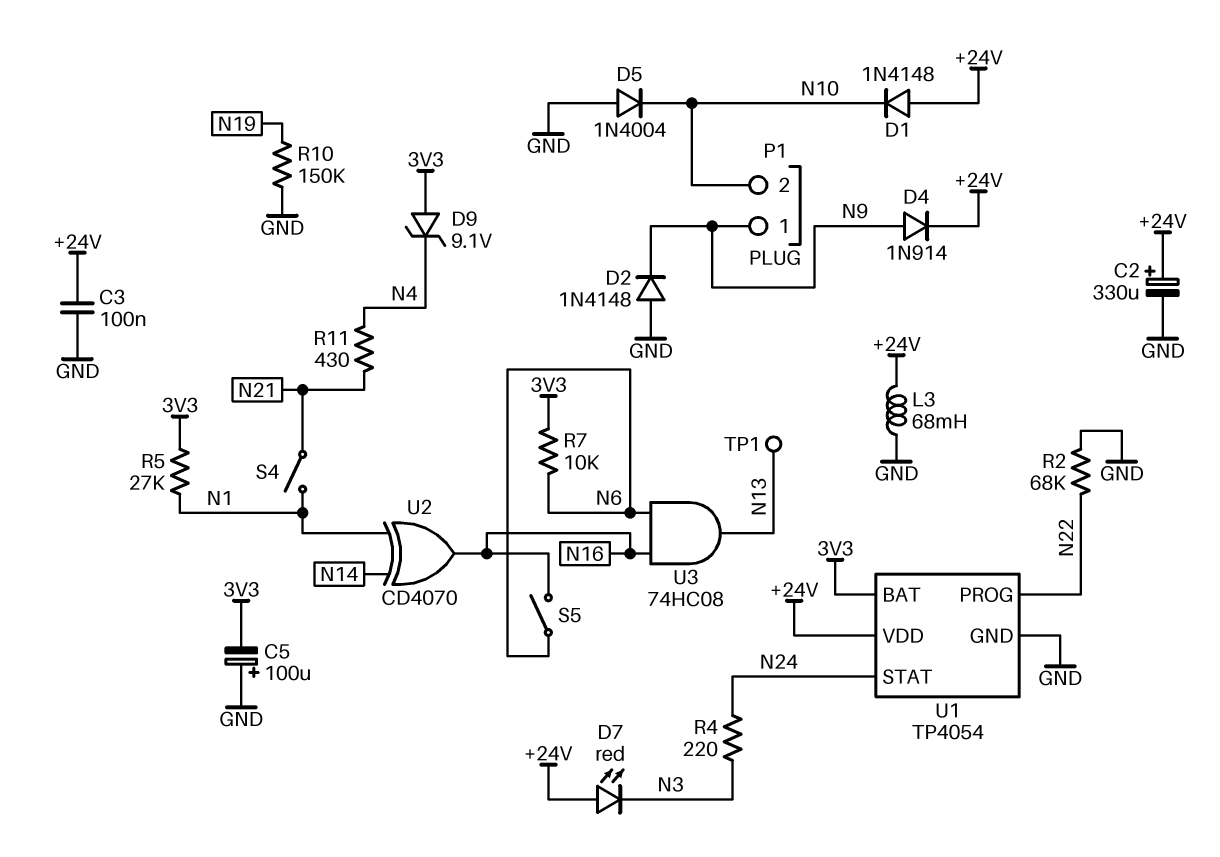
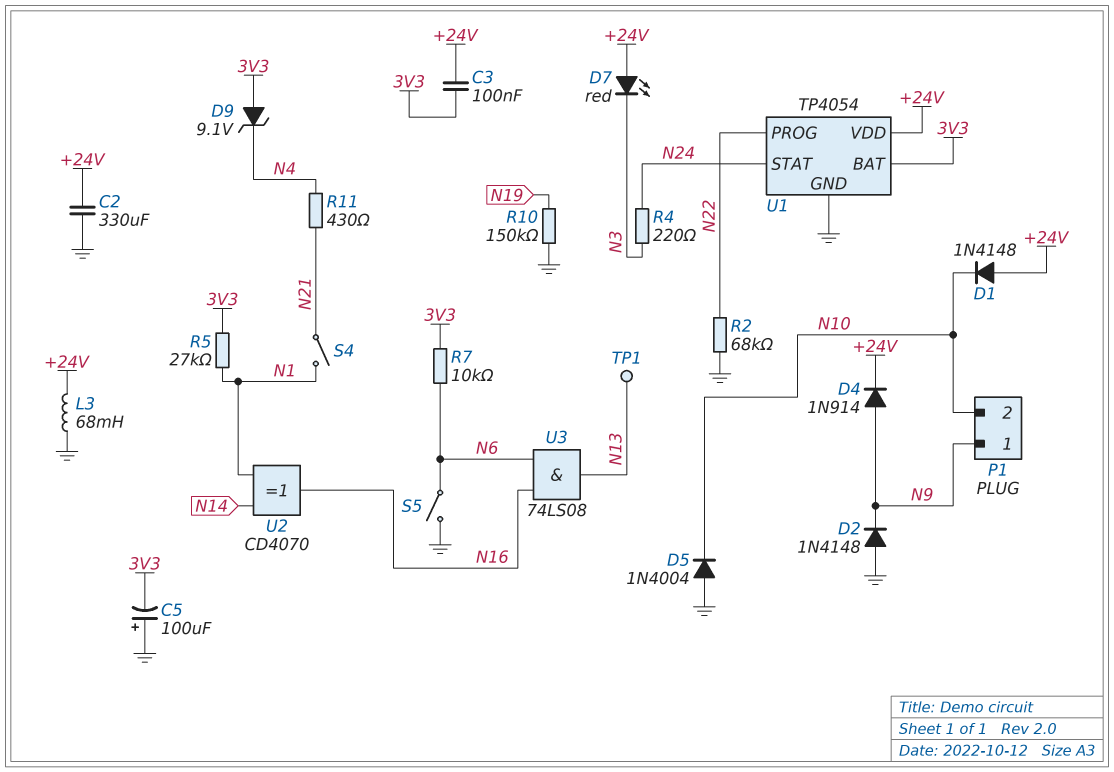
C2: 330uF (plus +24V, minus GND) -> 330uF (+24V, GND)
C3: 100nF (+24V, GND) -> 100nF (+24V, 3V3)
S5: switch (N6, N16) -> switch (GND, N6)
U3: AND 74HC08 (in N6, in N16, out N13) -> AND 74LS08 (in N6, in N16, out N13)

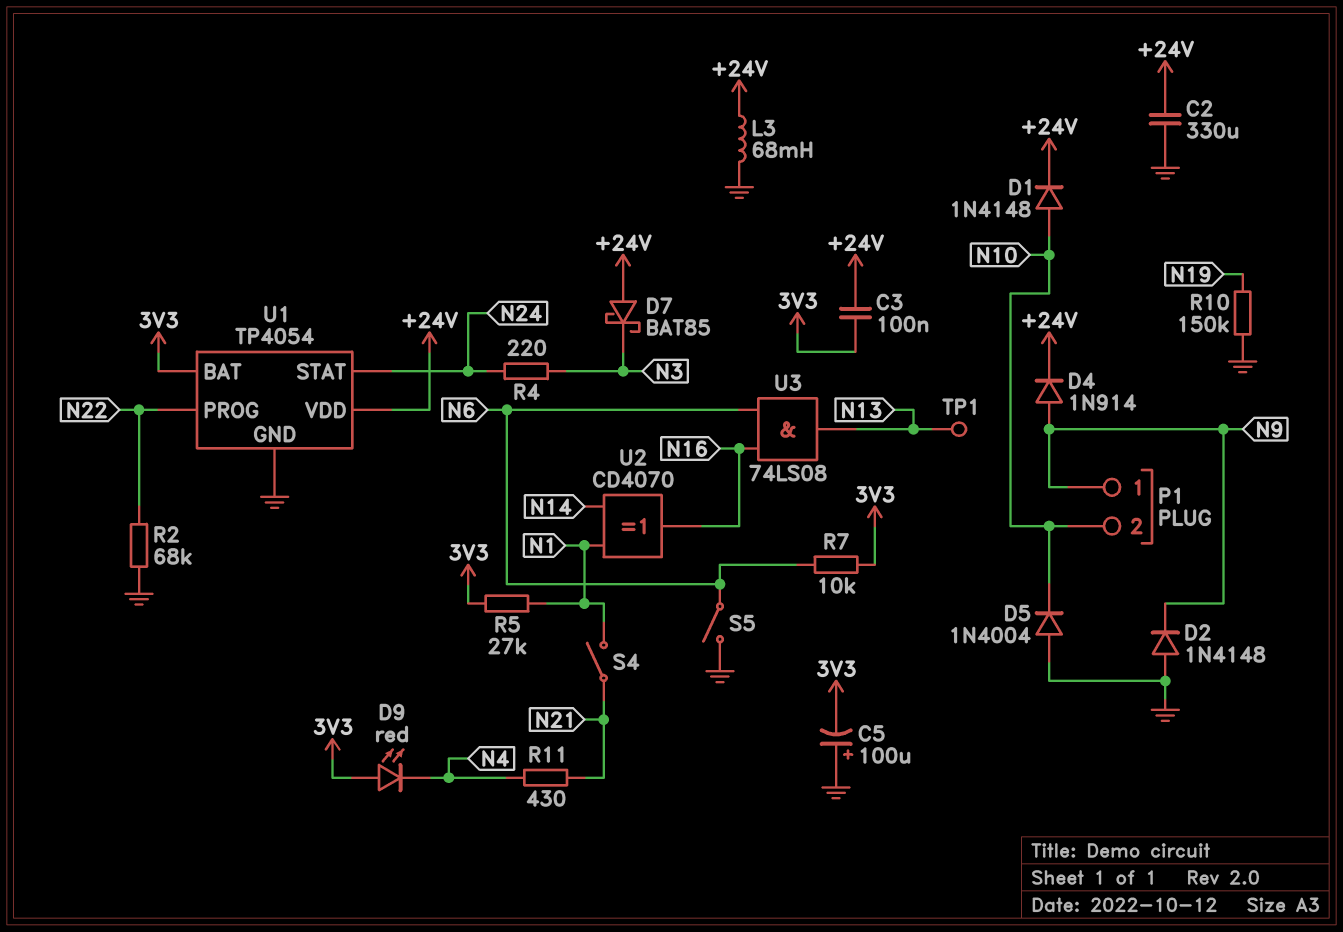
D1: diode 1N4148 (A +24V, K N10) -> diode 1N4148 (A N10, K +24V)
D7: LED red (A +24V, K N3) -> schottky BAT85 (A +24V, K N3)
D9: zener 9.1V (A 3V3, K N4) -> LED red (A 3V3, K N4)

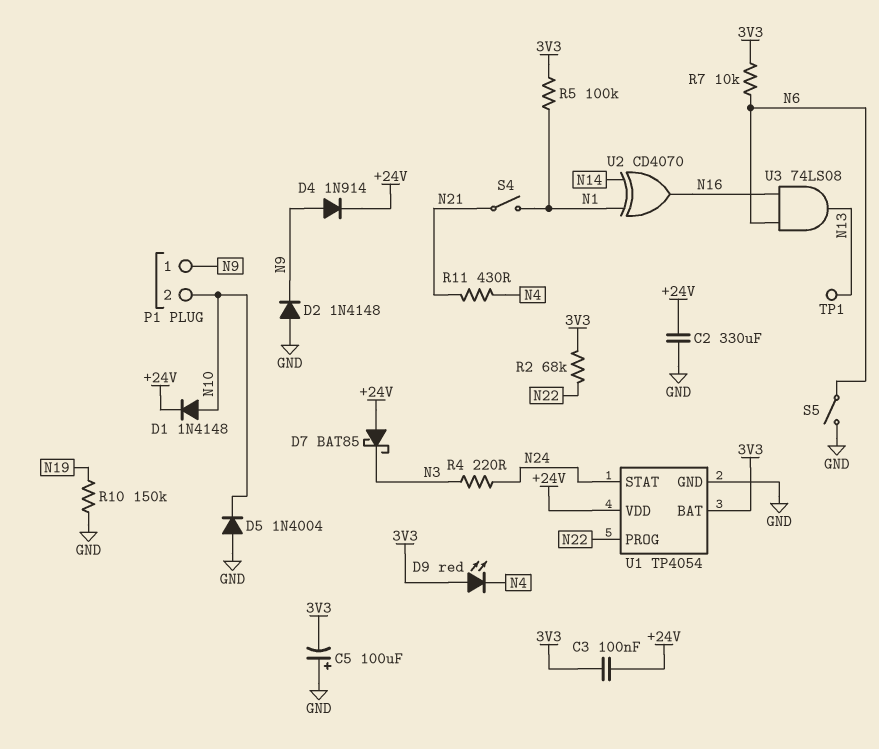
L3: 68mH (+24V, GND) -> none
R2: 68k (GND, N22) -> 68k (3V3, N22)
R5: 27k (3V3, N1) -> 100k (3V3, N1)

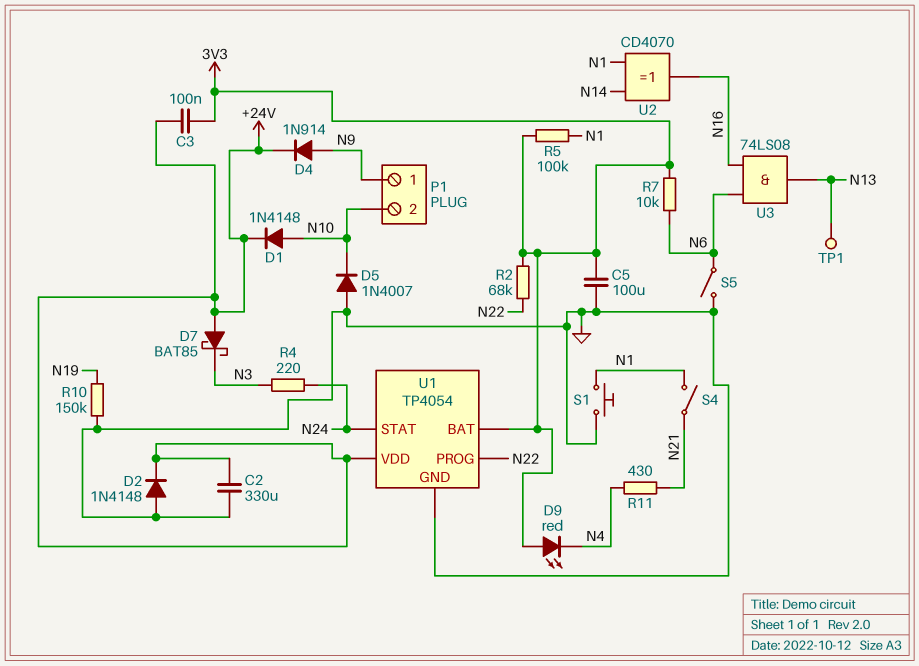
C5: 100uF (plus GND, minus 3V3) -> 100uF (3V3, GND)
D2: diode 1N4148 (A GND, K N9) -> diode 1N4148 (A GND, K +24V)
D5: diode 1N4004 (A GND, K N10) -> diode 1N4007 (A GND, K N10)
S1: none -> button (GND, N1)

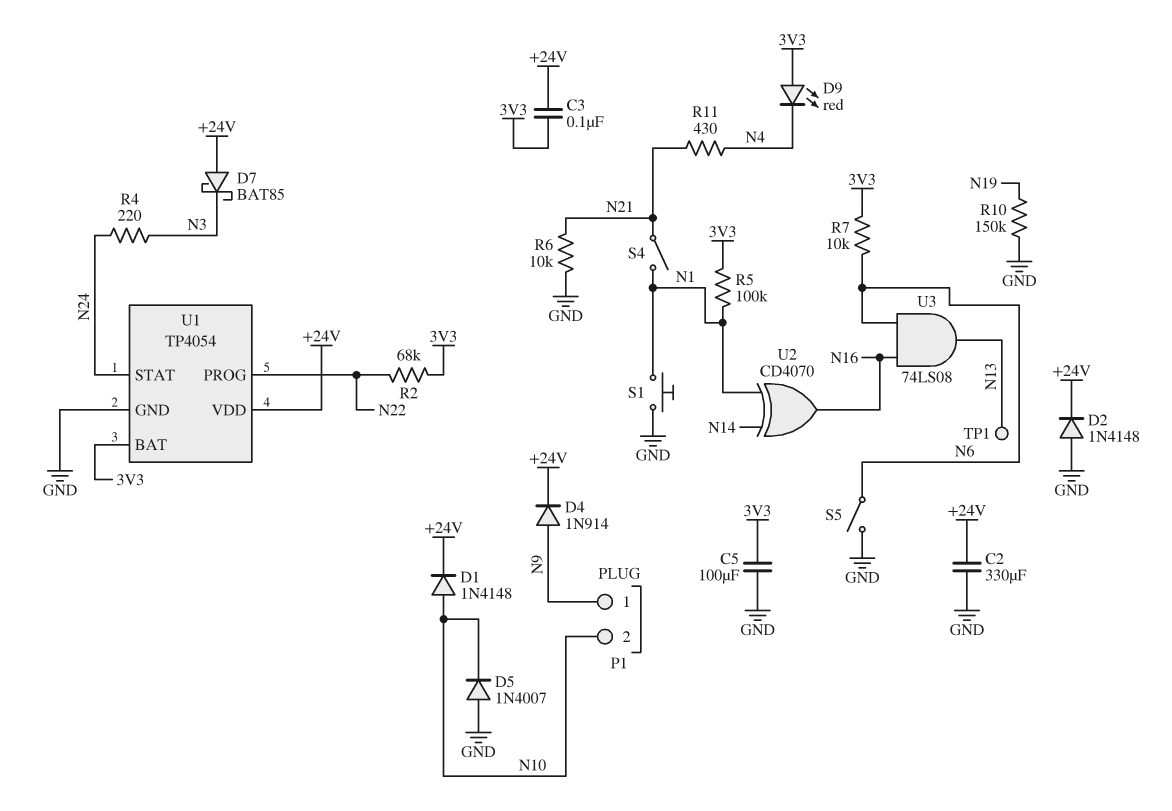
R6: none -> 10k (GND, N21)

